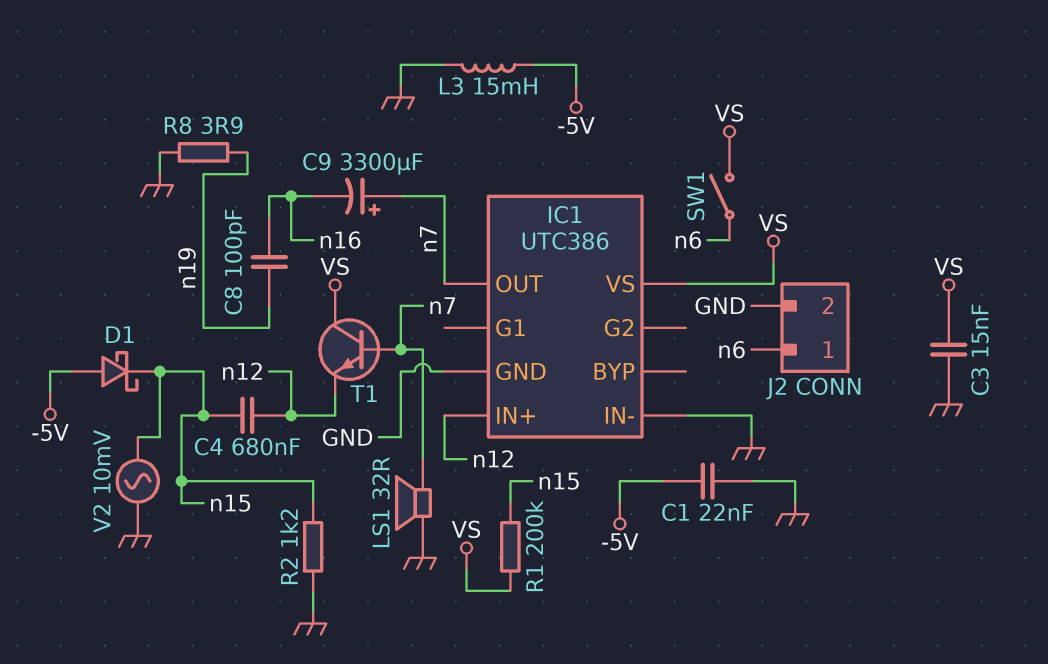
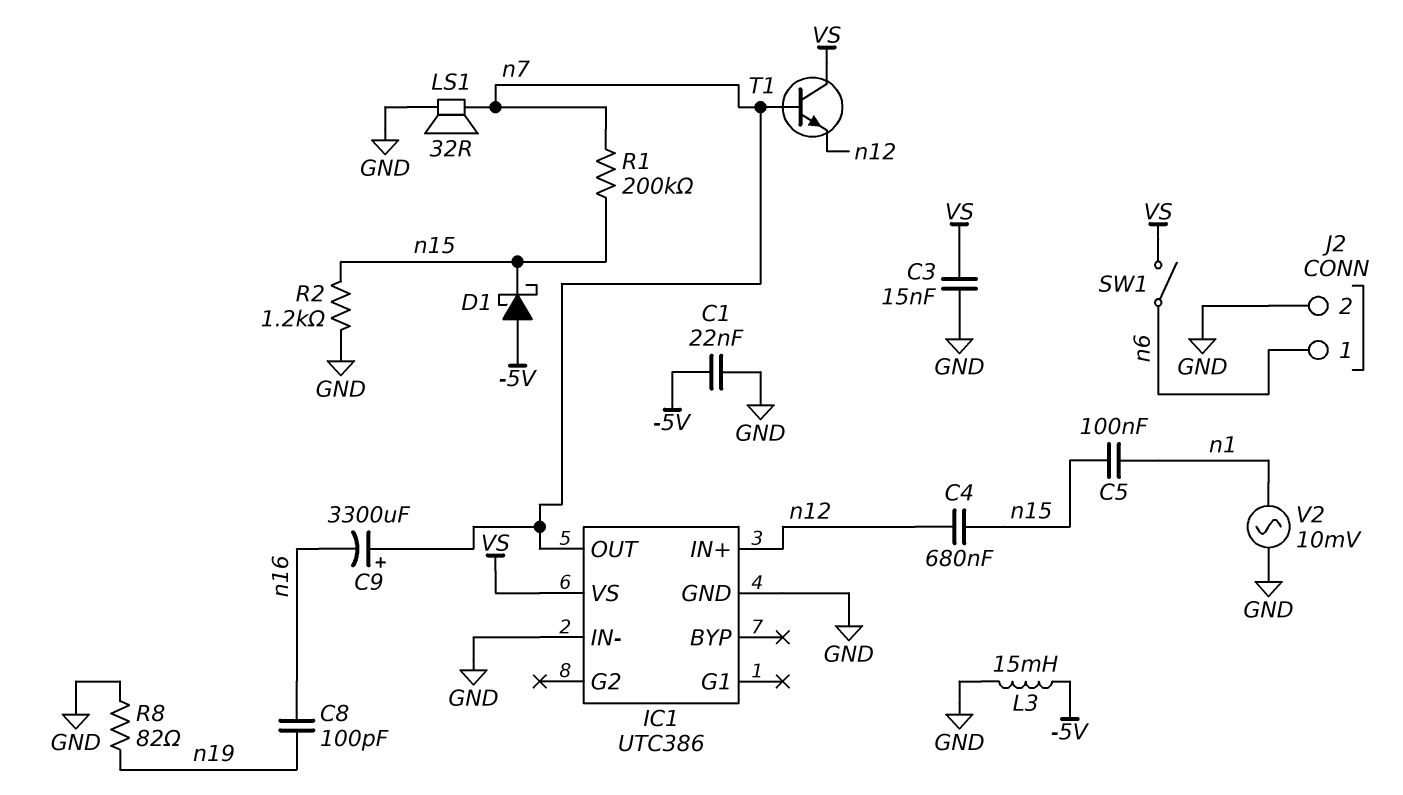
C5: none -> 100nF (n1, n15)
R1: 200k (VS, n15) -> 200k (n7, n15)
R8: 3.9 (GND, n19) -> 82 (GND, n19)
V2: AC 10mV (GND, n15) -> AC 10mV (GND, n1)

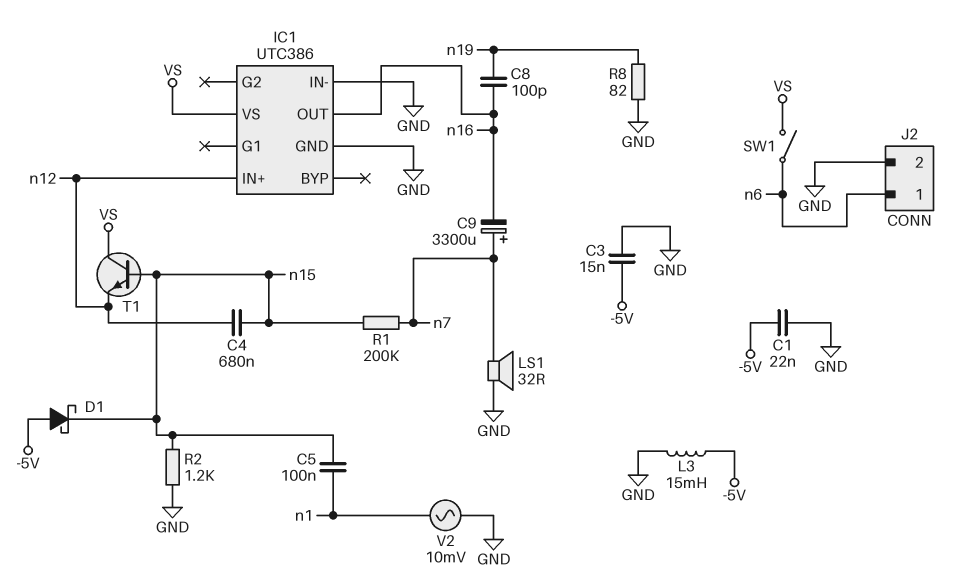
C3: 15nF (GND, VS) -> 15nF (-5V, GND)
IC1 pin OUT: n7 -> n16
T1: NPN (B n7, C VS, E n12) -> NPN (B n15, C VS, E n12)

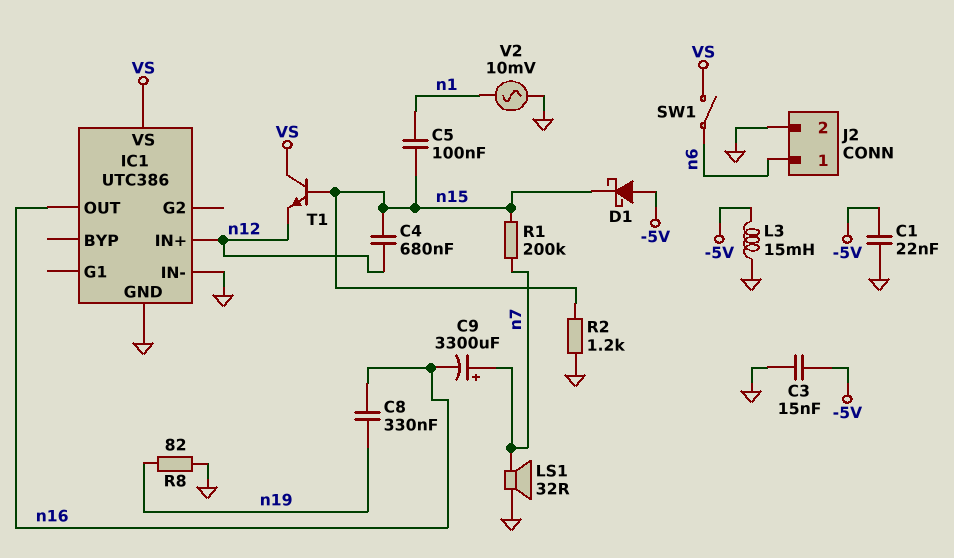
C8: 100pF (n16, n19) -> 330nF (n16, n19)

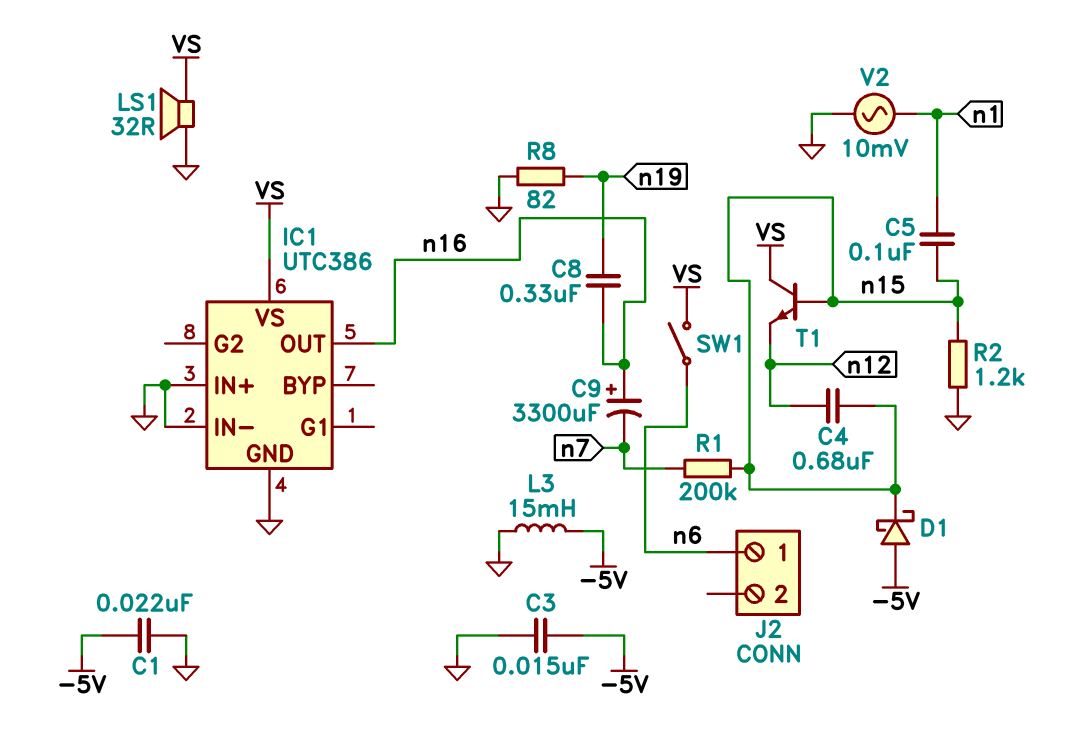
C9: 3300uF (plus n7, minus n16) -> 3300uF (plus n16, minus n7)
IC1 pin IN+: n12 -> GND
J2 pin 2: GND -> none
LS1: speaker 32R (GND, n7) -> speaker 32R (GND, VS)

